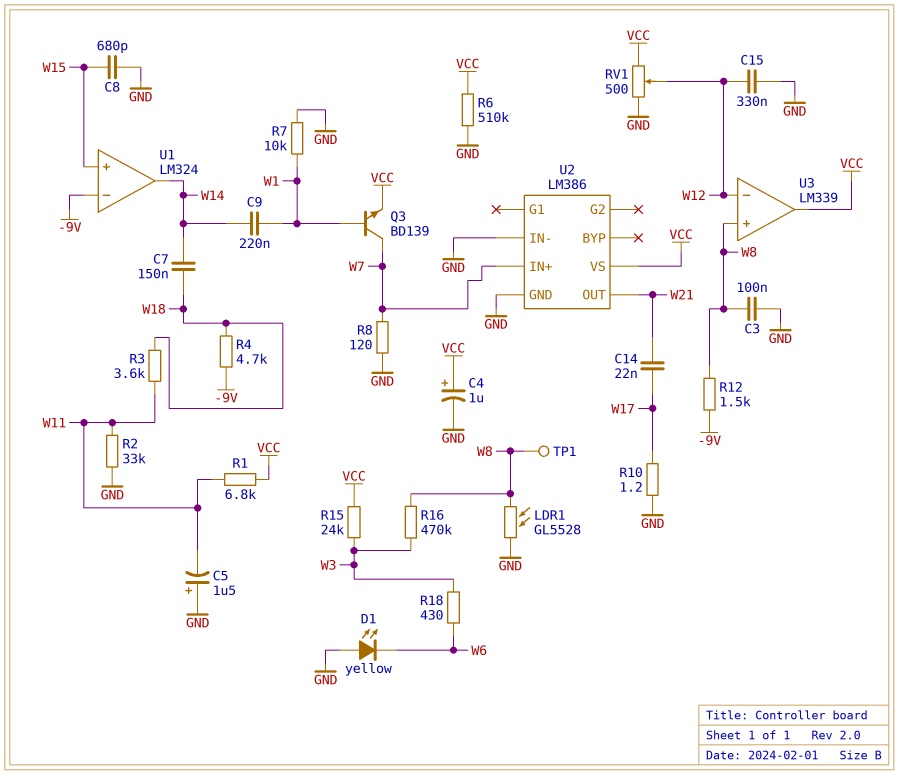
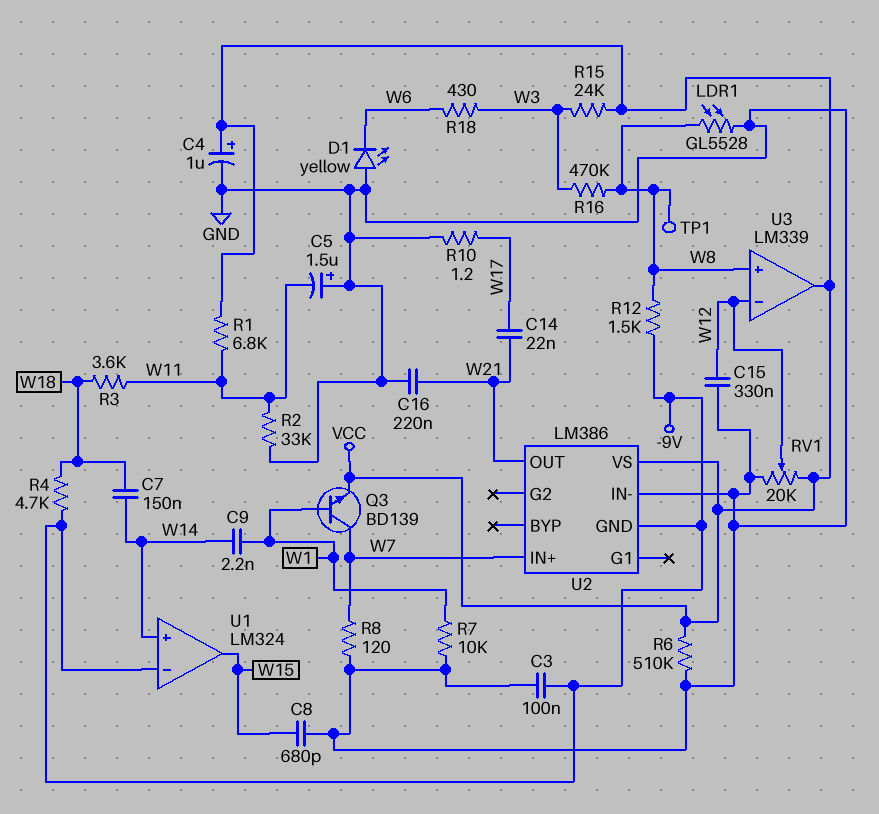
C3: 100nF (GND, W8) -> 100nF (-9V, GND)
C9: 220nF (W1, W14) -> 2.2nF (W1, W14)
C16: none -> 220nF (GND, W21)
RV1: 500 (GND, VCC, wiper W12) -> 20k (GND, VCC, wiper W12)
U1 pin in+: W15 -> W14
U1 pin out: W14 -> W15
U2 pin GND: GND -> -9V

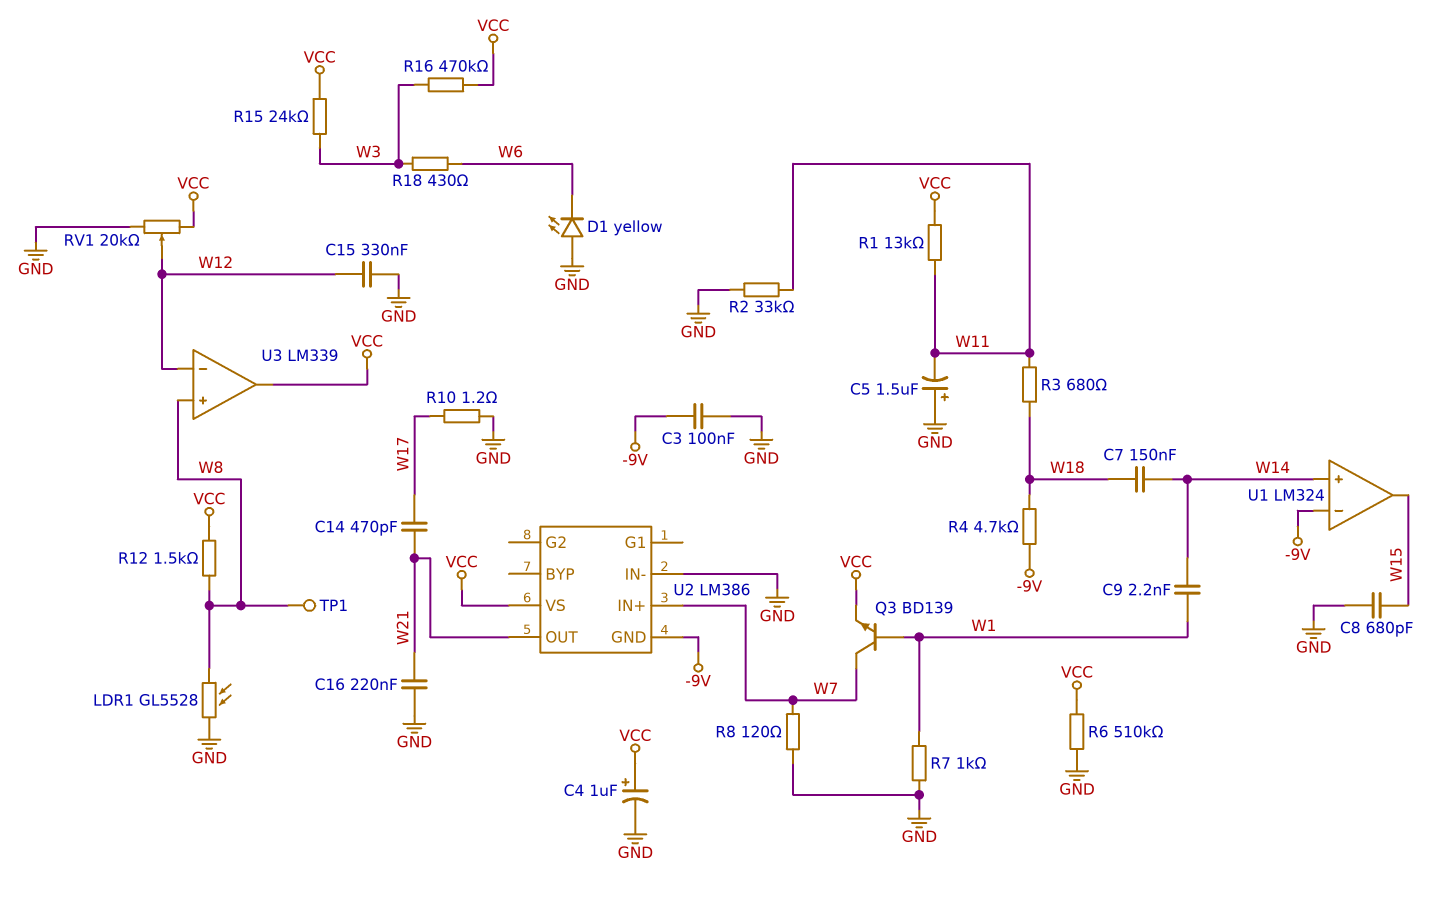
C14: 22nF (W17, W21) -> 470pF (W17, W21)
R1: 6.8k (VCC, W11) -> 13k (VCC, W11)
R3: 3.6k (W11, W18) -> 680 (W11, W18)
R7: 10k (GND, W1) -> 1k (GND, W1)
R12: 1.5k (-9V, W8) -> 1.5k (VCC, W8)
R16: 470k (W3, W8) -> 470k (VCC, W3)

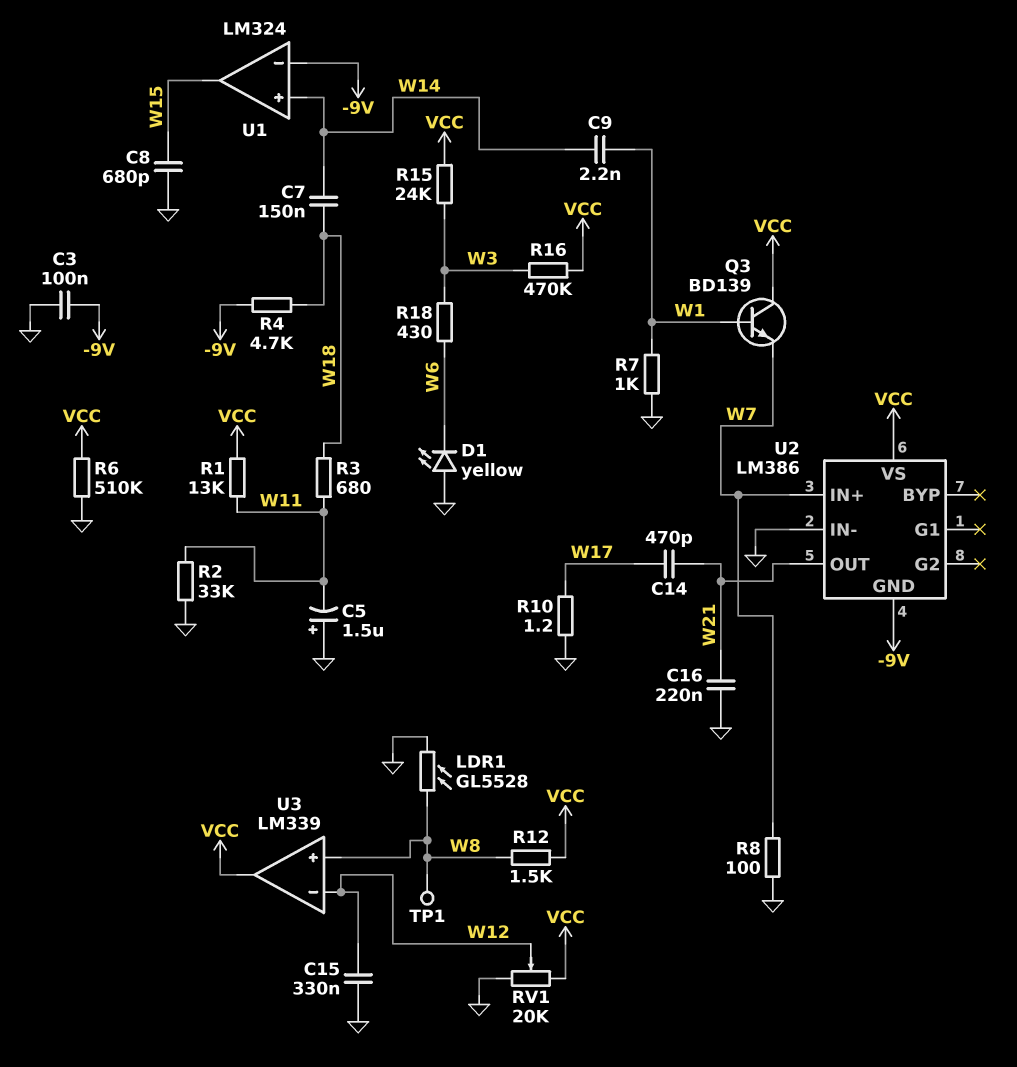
C4: 1uF (plus VCC, minus GND) -> none
Q3: NPN BD139 (B W1, C W7, E VCC) -> NPN BD139 (B W1, C VCC, E W7)
R8: 120 (GND, W7) -> 100 (GND, W7)

